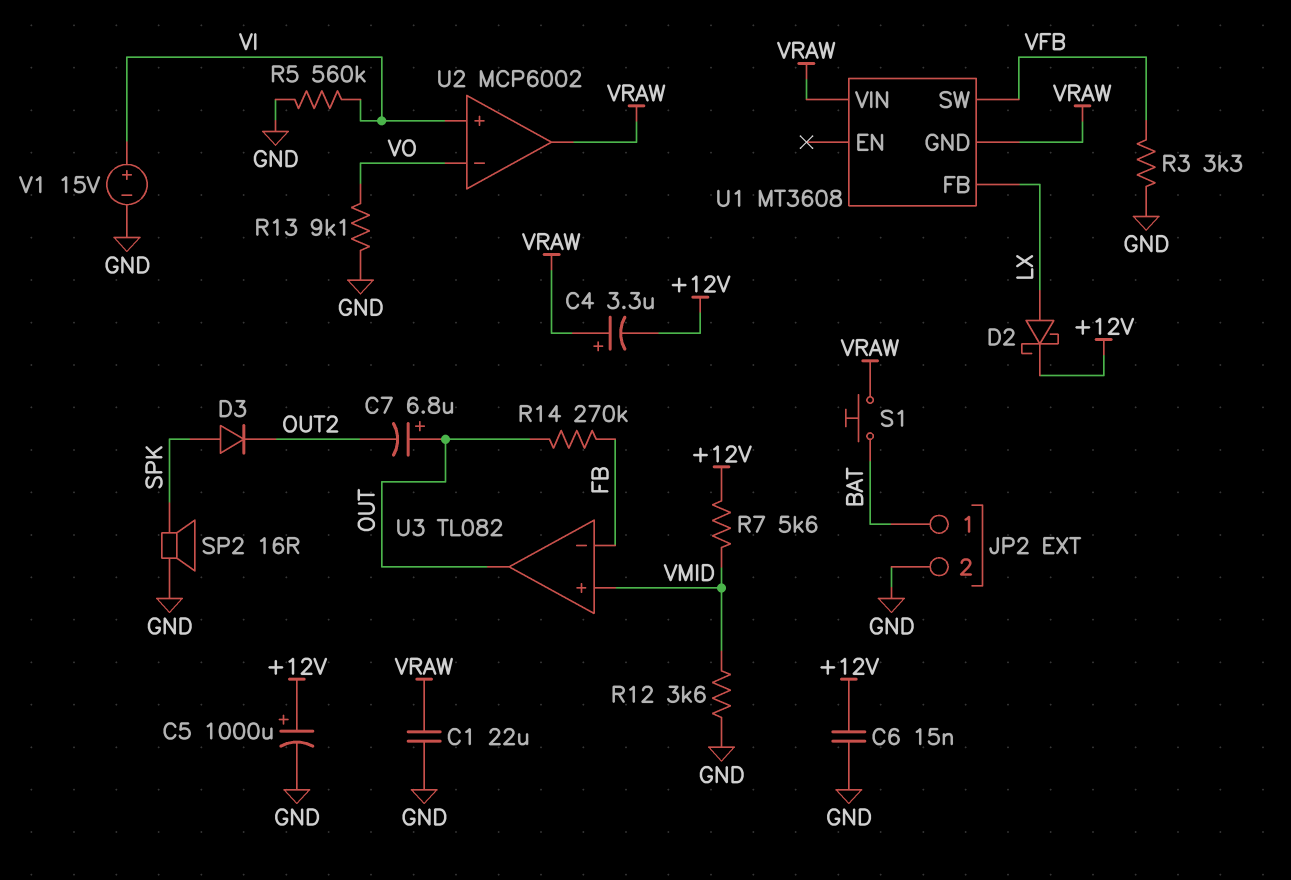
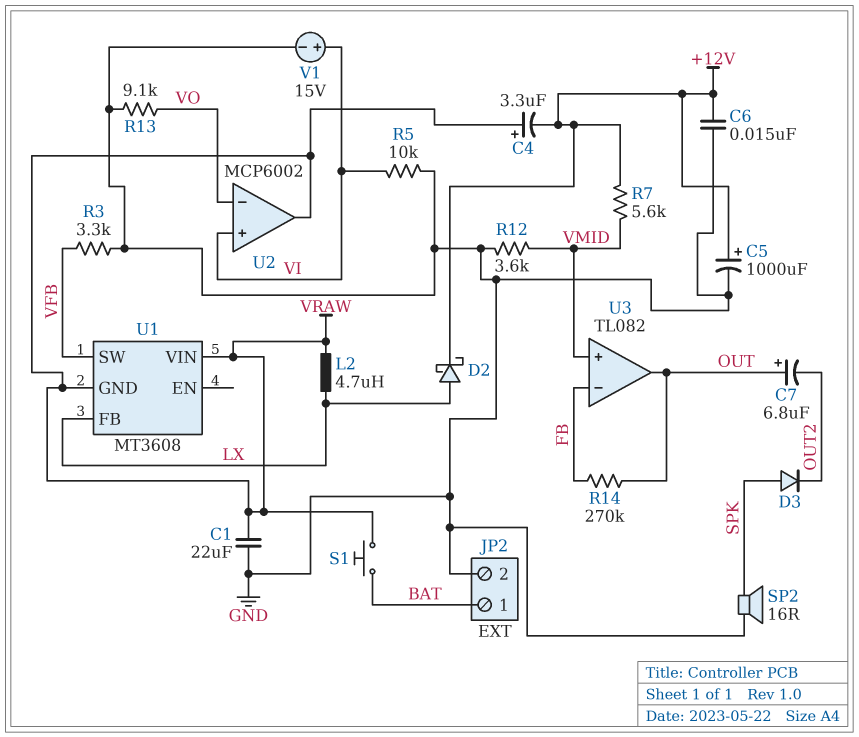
L2: none -> 4.7uH (LX, VRAW)
R5: 560k (GND, VI) -> 10k (GND, VI)

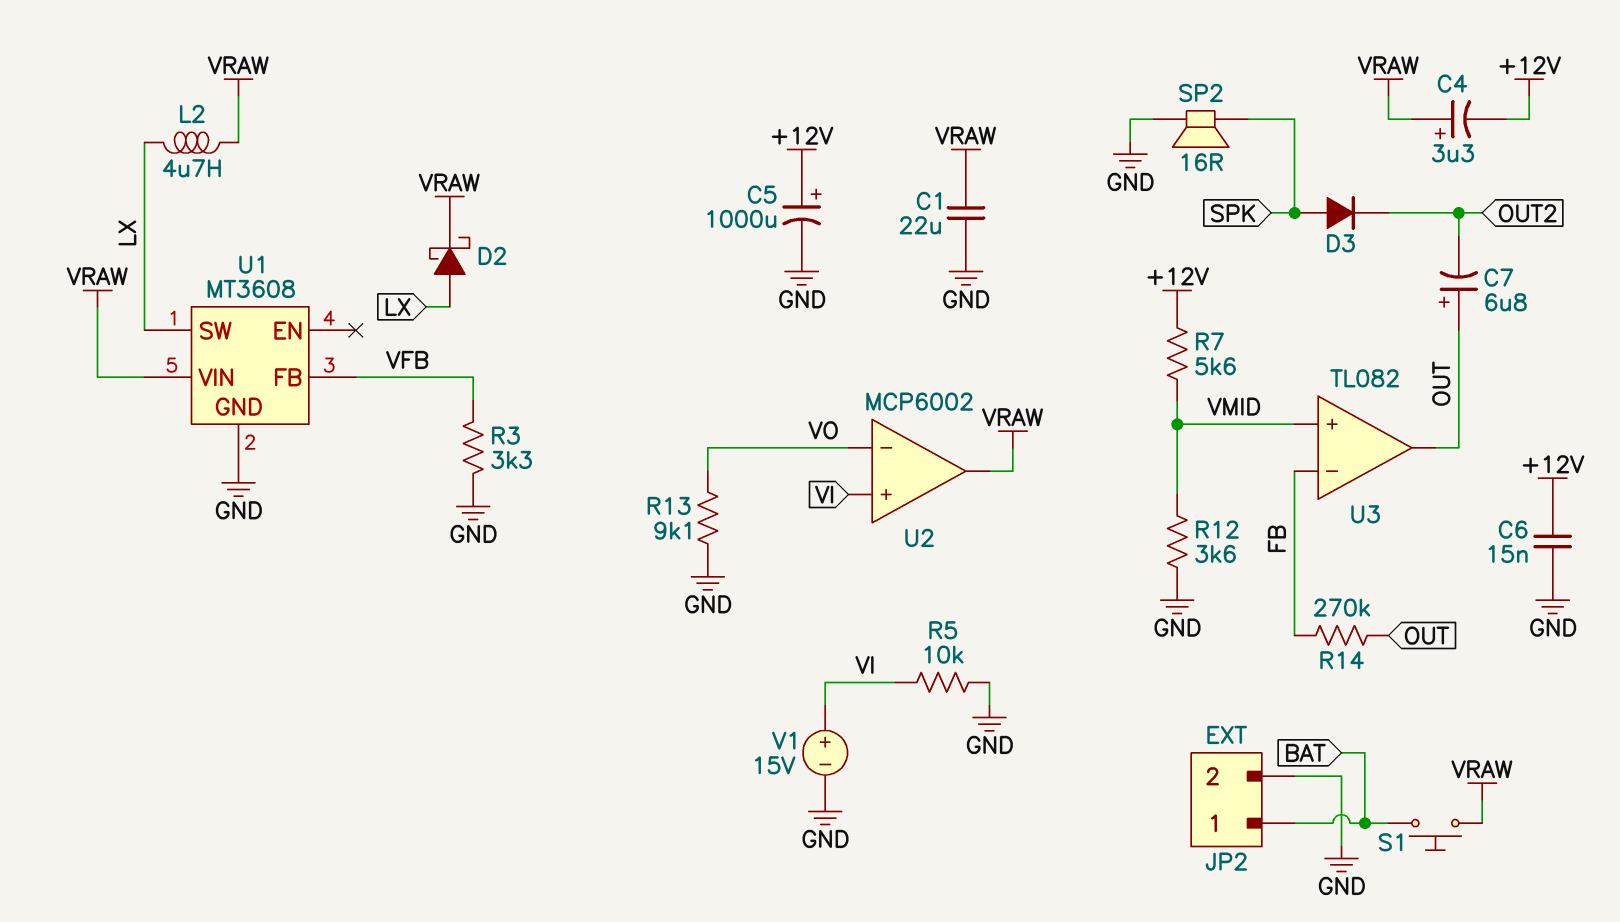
D2: schottky (A LX, K +12V) -> schottky (A LX, K VRAW)
U1 pin FB: LX -> VFB
U1 pin GND: VRAW -> GND
U1 pin SW: VFB -> LX

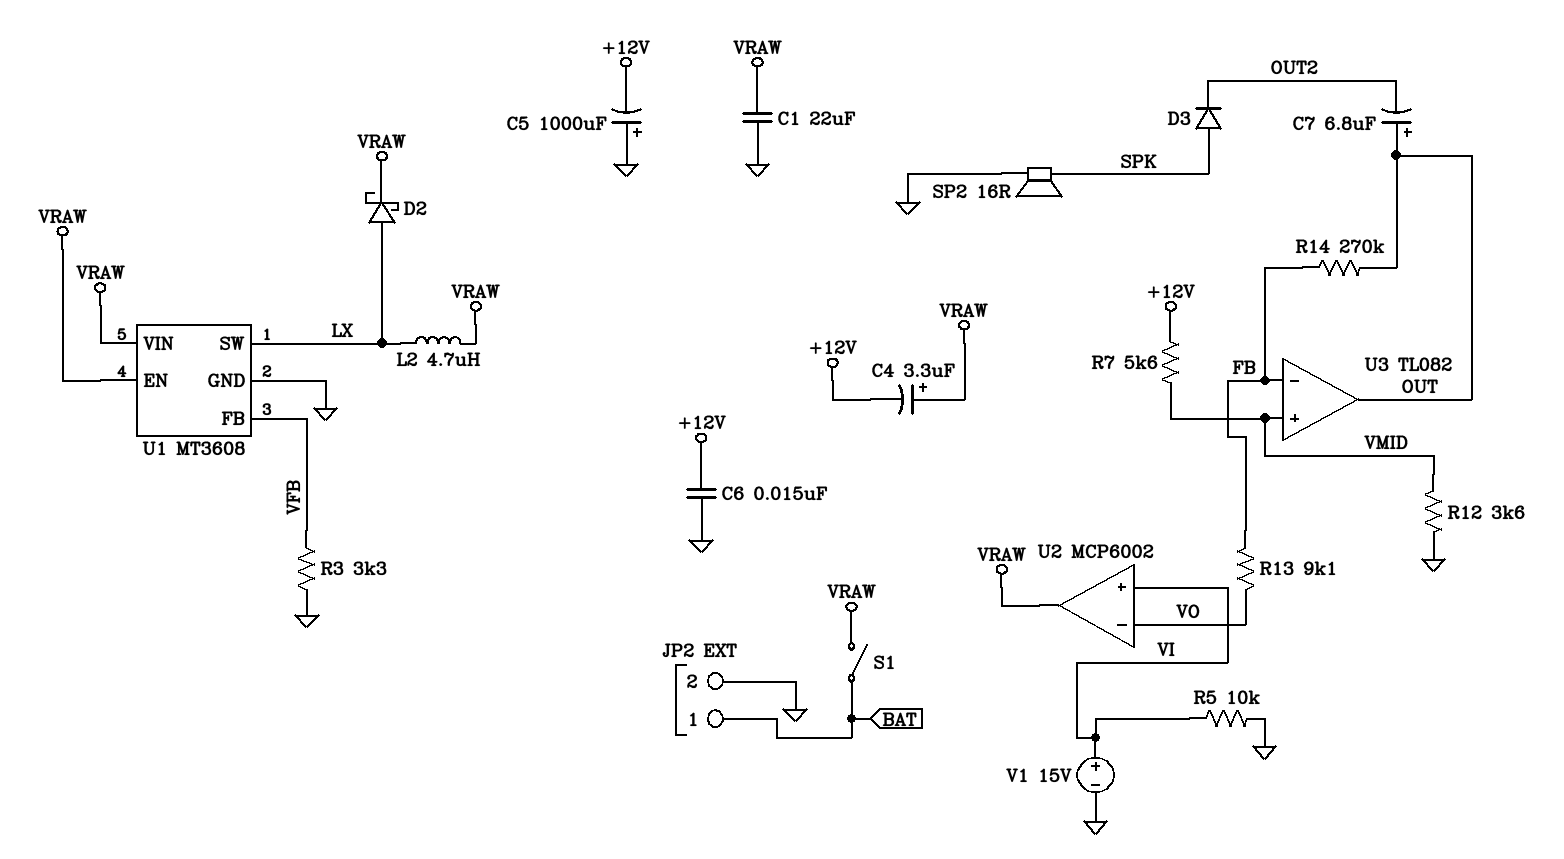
C5: 1000uF (plus +12V, minus GND) -> 1000uF (plus GND, minus +12V)
R13: 9.1k (GND, VO) -> 9.1k (FB, VO)
S1: button (BAT, VRAW) -> switch (BAT, VRAW)
U1 pin EN: none -> VRAW

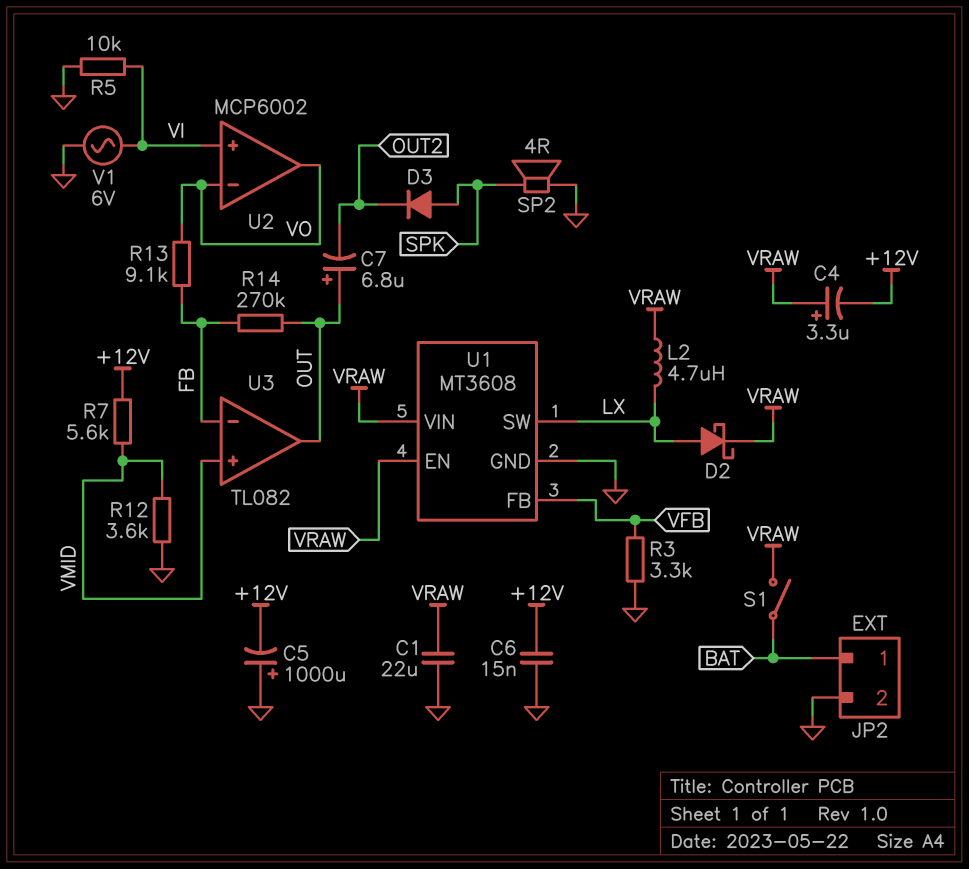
SP2: speaker 16R (GND, SPK) -> speaker 4R (GND, SPK)
U2 pin out: VRAW -> VO
V1: 15V (plus VI, minus GND) -> AC 6V (GND, VI)

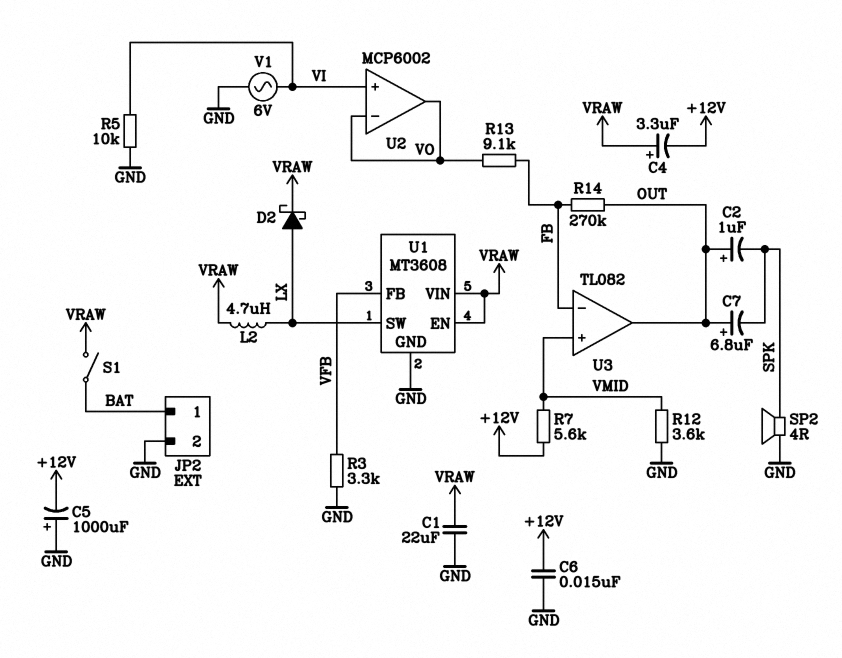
C2: none -> 1uF (plus OUT, minus SPK)
C7: 6.8uF (plus OUT, minus OUT2) -> 6.8uF (plus OUT, minus SPK)
D3: diode (A SPK, K OUT2) -> none

